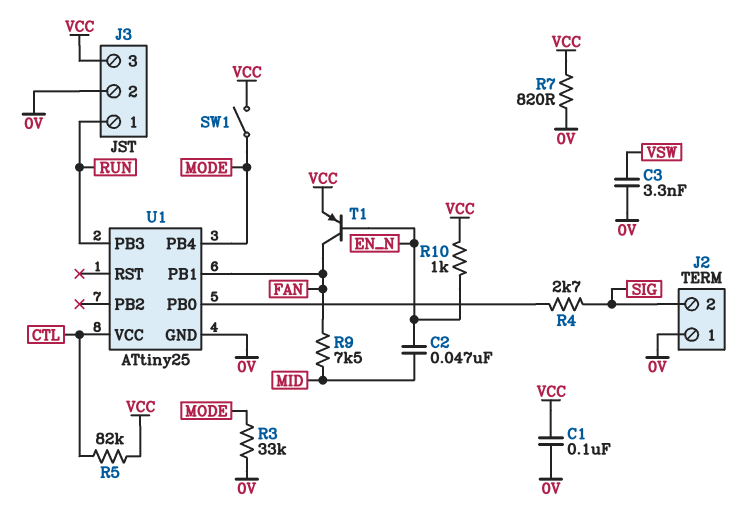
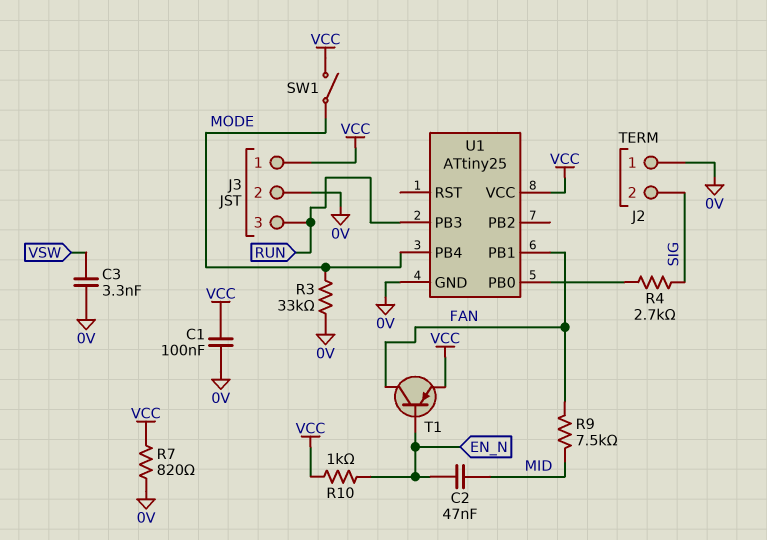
J3 pin 1: RUN -> VCC
J3 pin 3: VCC -> RUN
R5: 82k (CTL, VCC) -> none
U1 pin VCC: CTL -> VCC

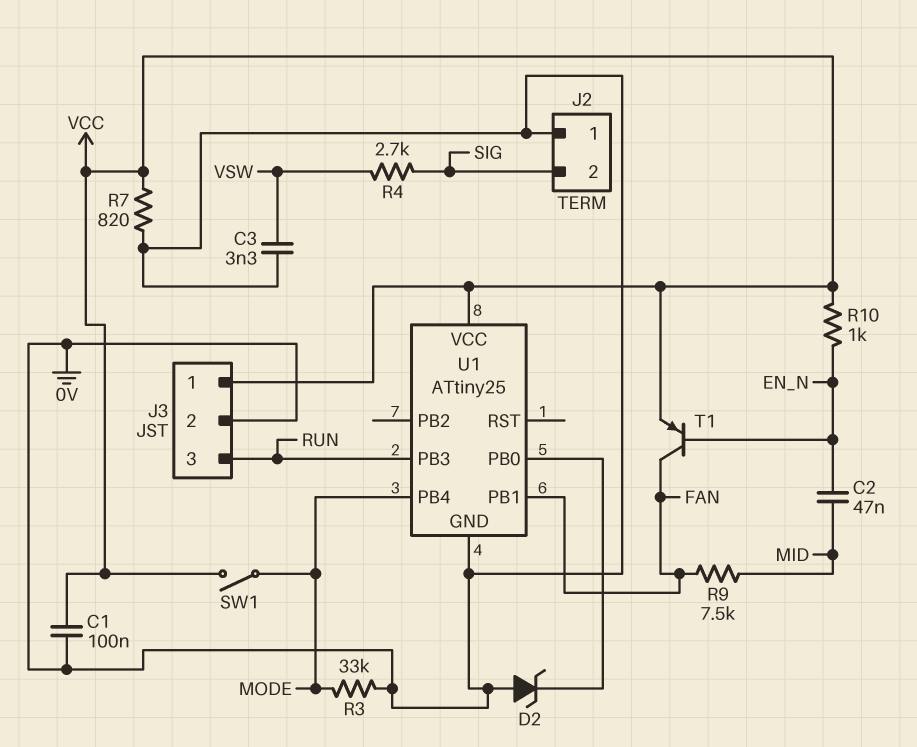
D2: none -> zener (A 0V, K U1/PB0)
R4: 2.7k (SIG, U1/PB0) -> 2.7k (SIG, VSW)

